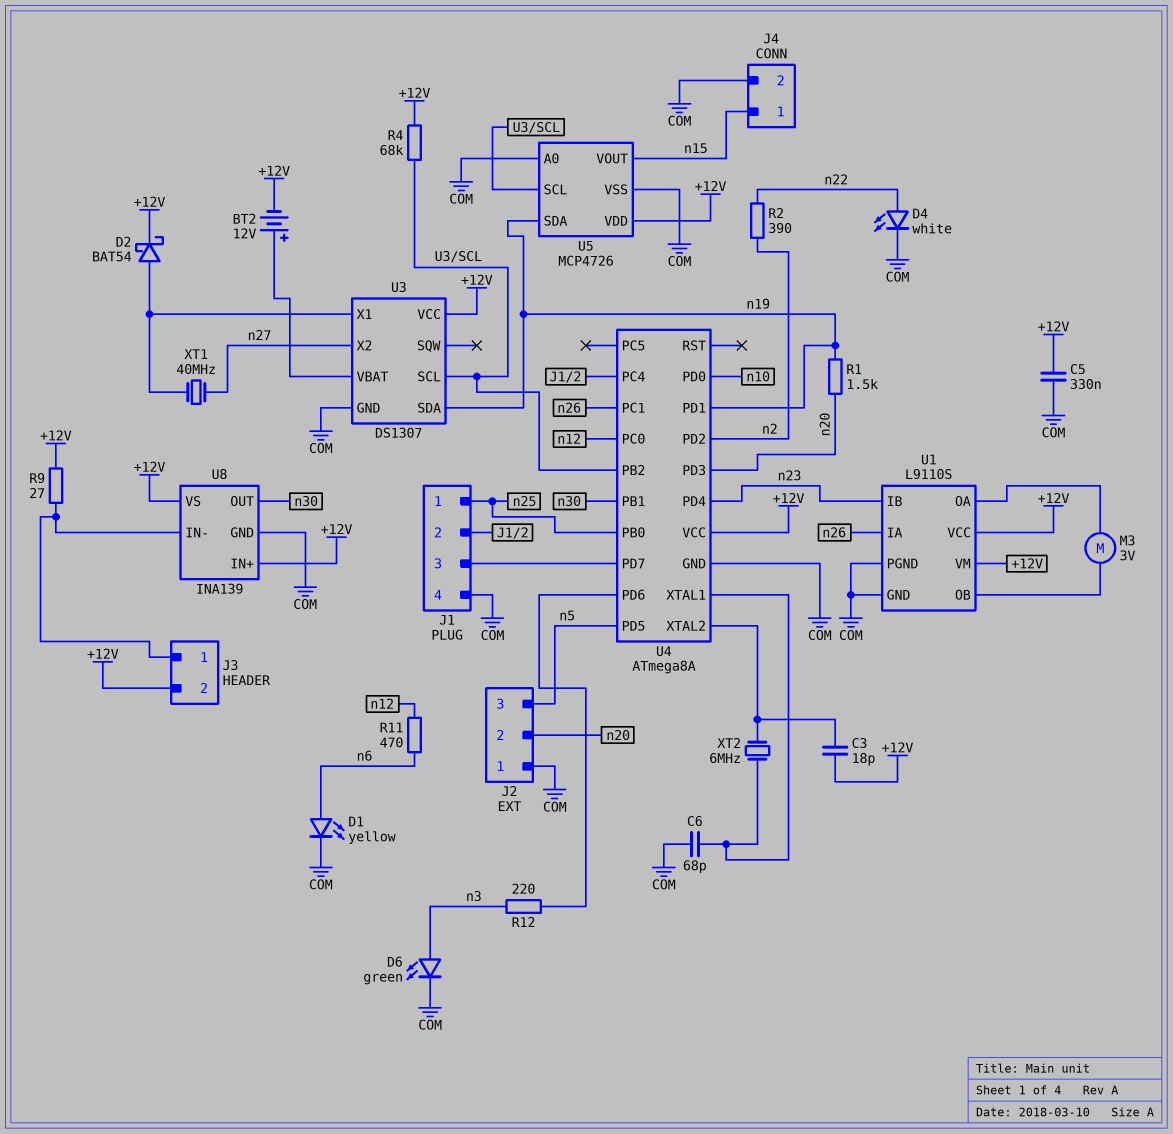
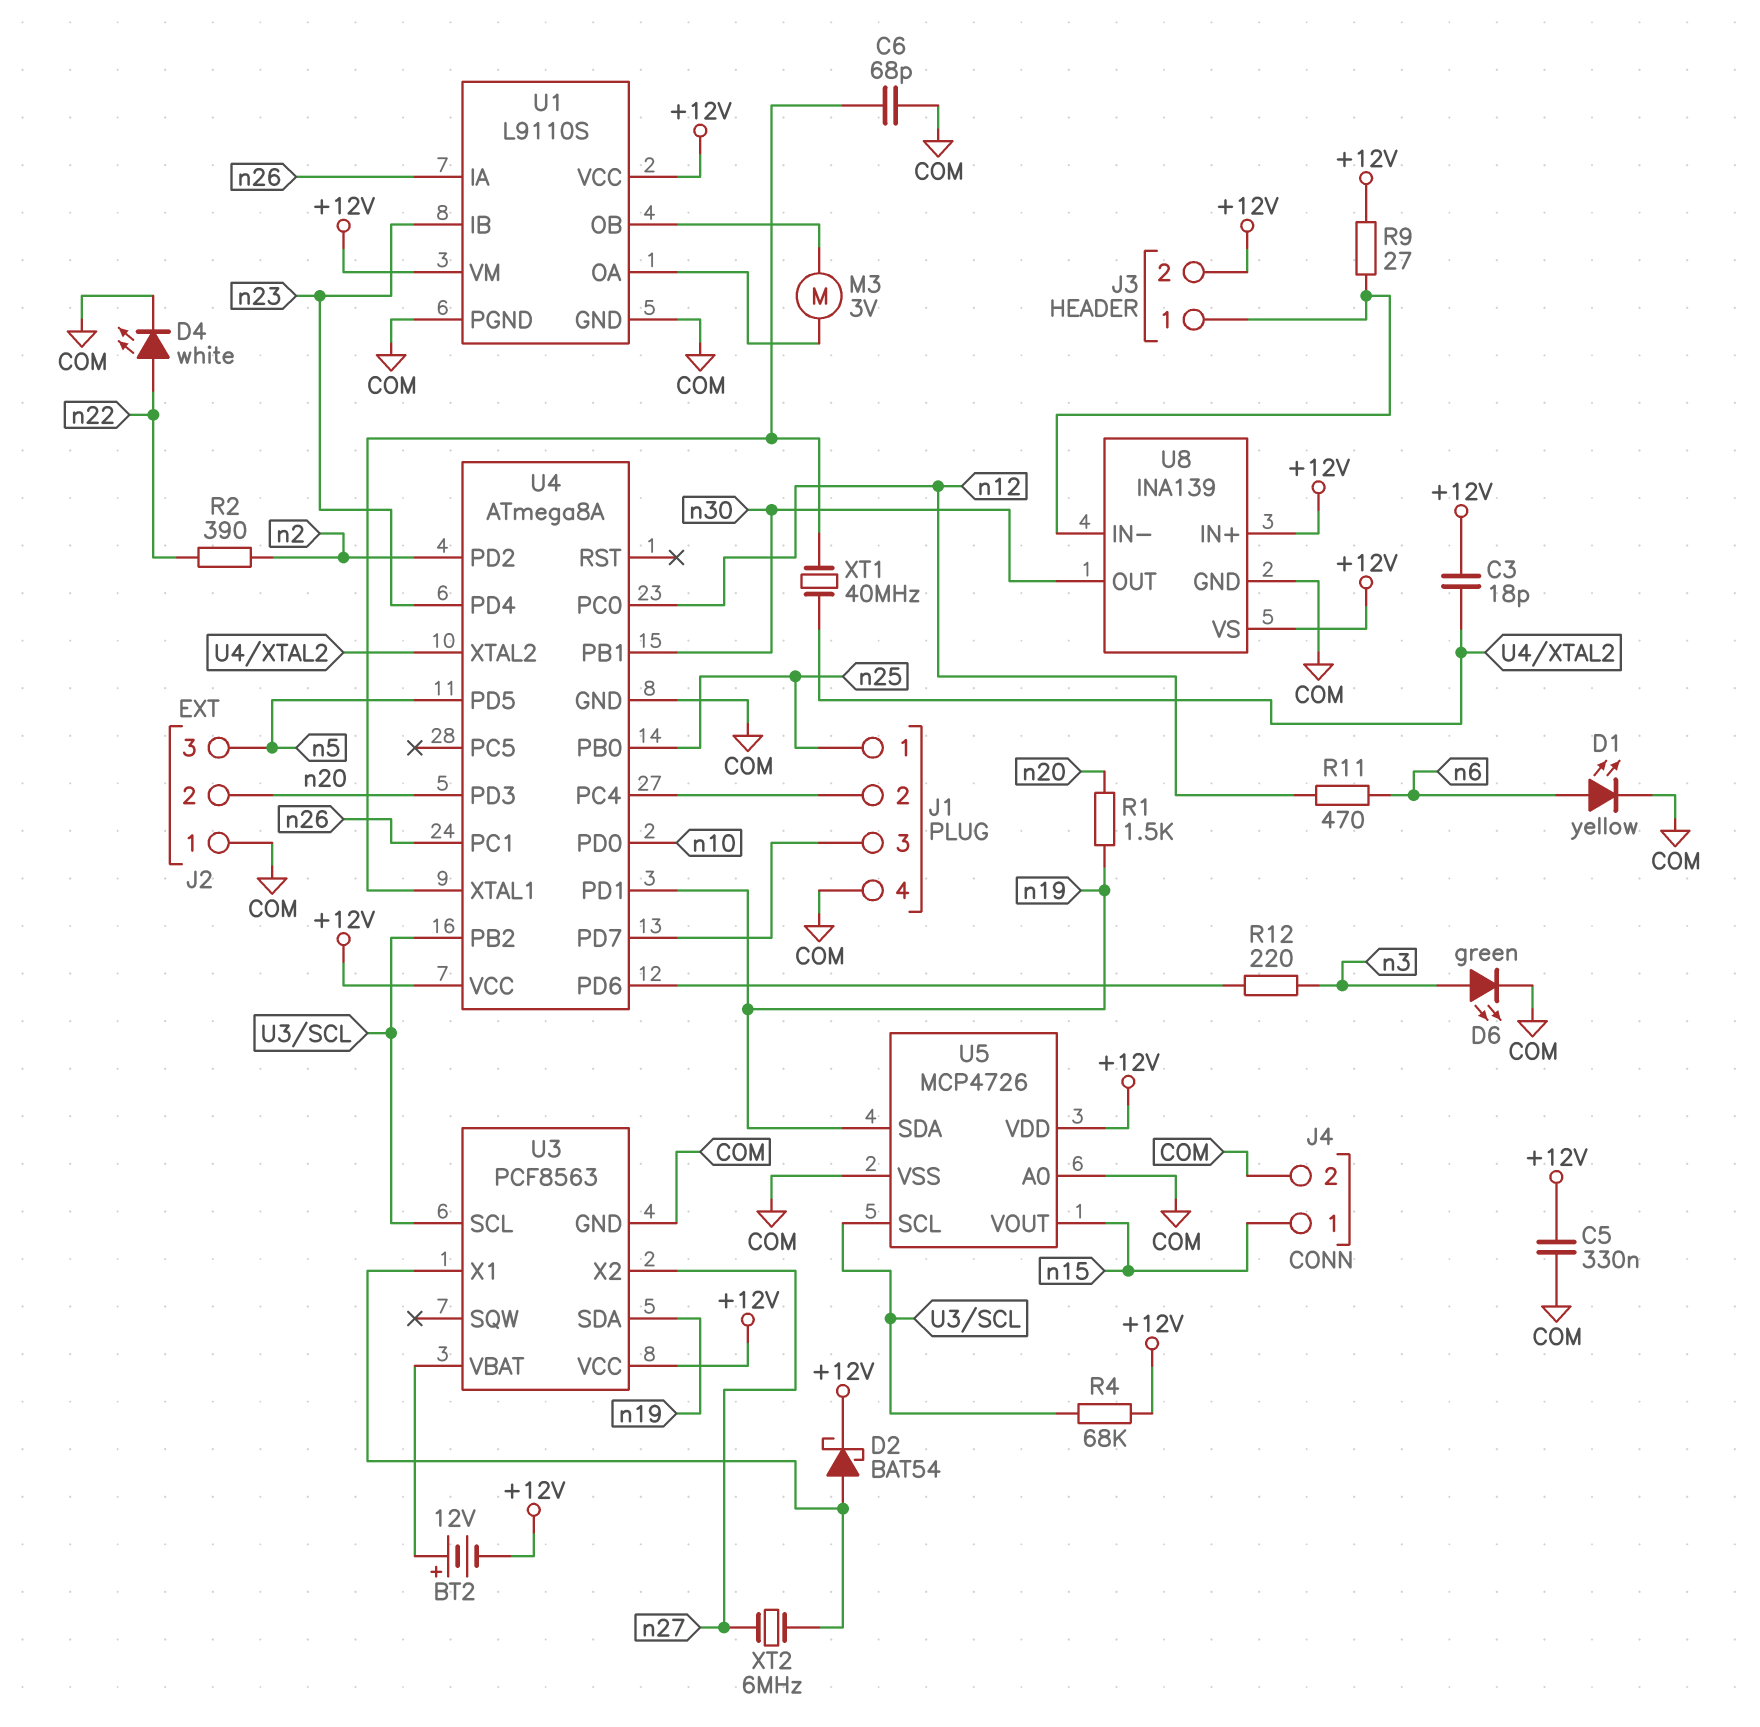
U3: DS1307 -> PCF8563
XT1: 40MHz (U3/X1, n27) -> 40MHz (U4/XTAL1, U4/XTAL2)
XT2: 6MHz (U4/XTAL1, U4/XTAL2) -> 6MHz (U3/X1, n27)

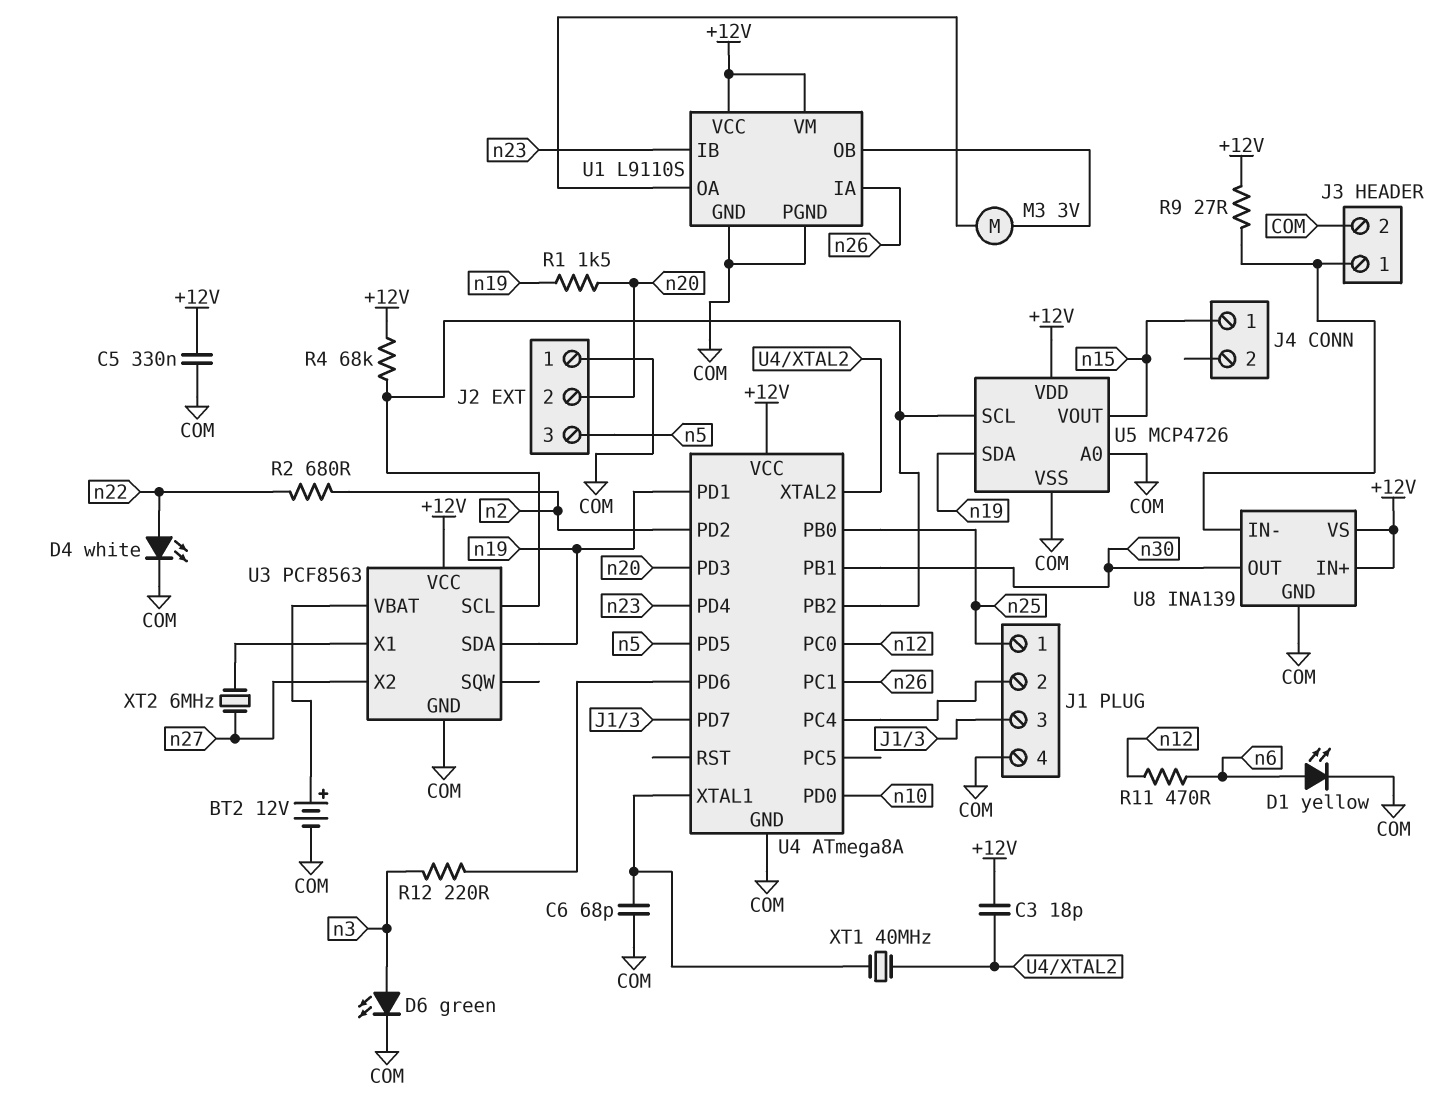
BT2: 12V (plus U3/VBAT, minus +12V) -> 12V (plus U3/VBAT, minus COM)
D2: schottky BAT54 (A U3/X1, K +12V) -> none
J3 pin 2: +12V -> COM
J4 pin 2: COM -> none
R2: 390 (n2, n22) -> 680 (n2, n22)

